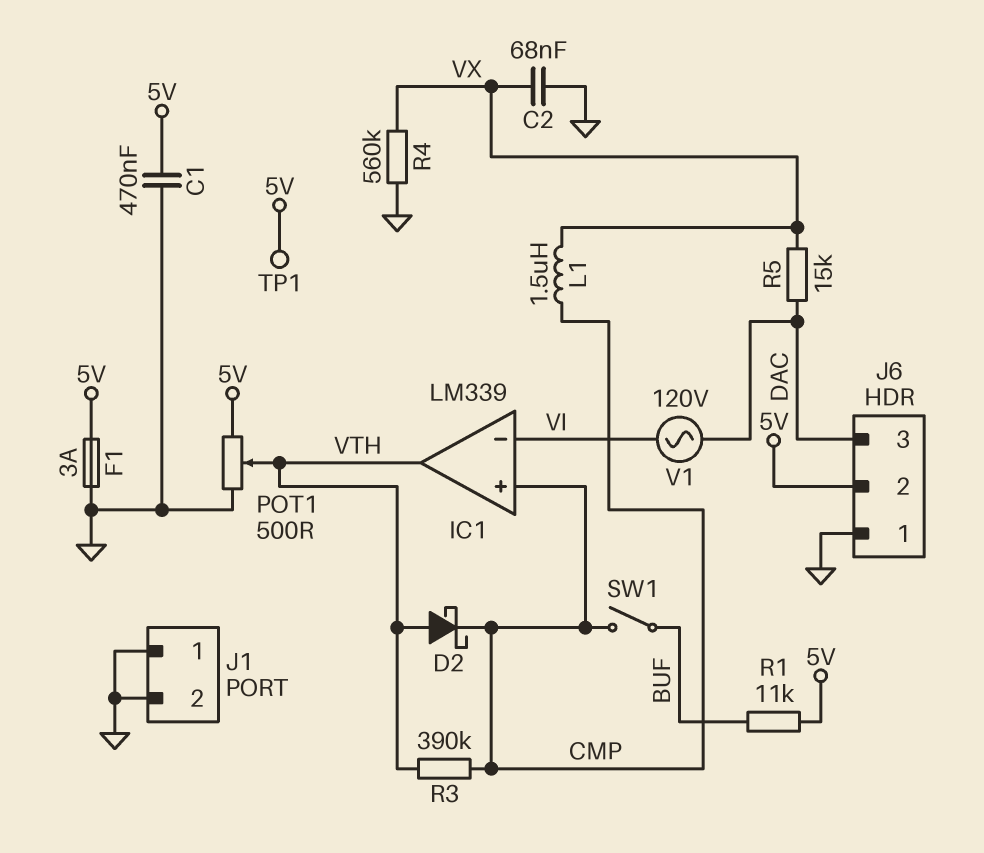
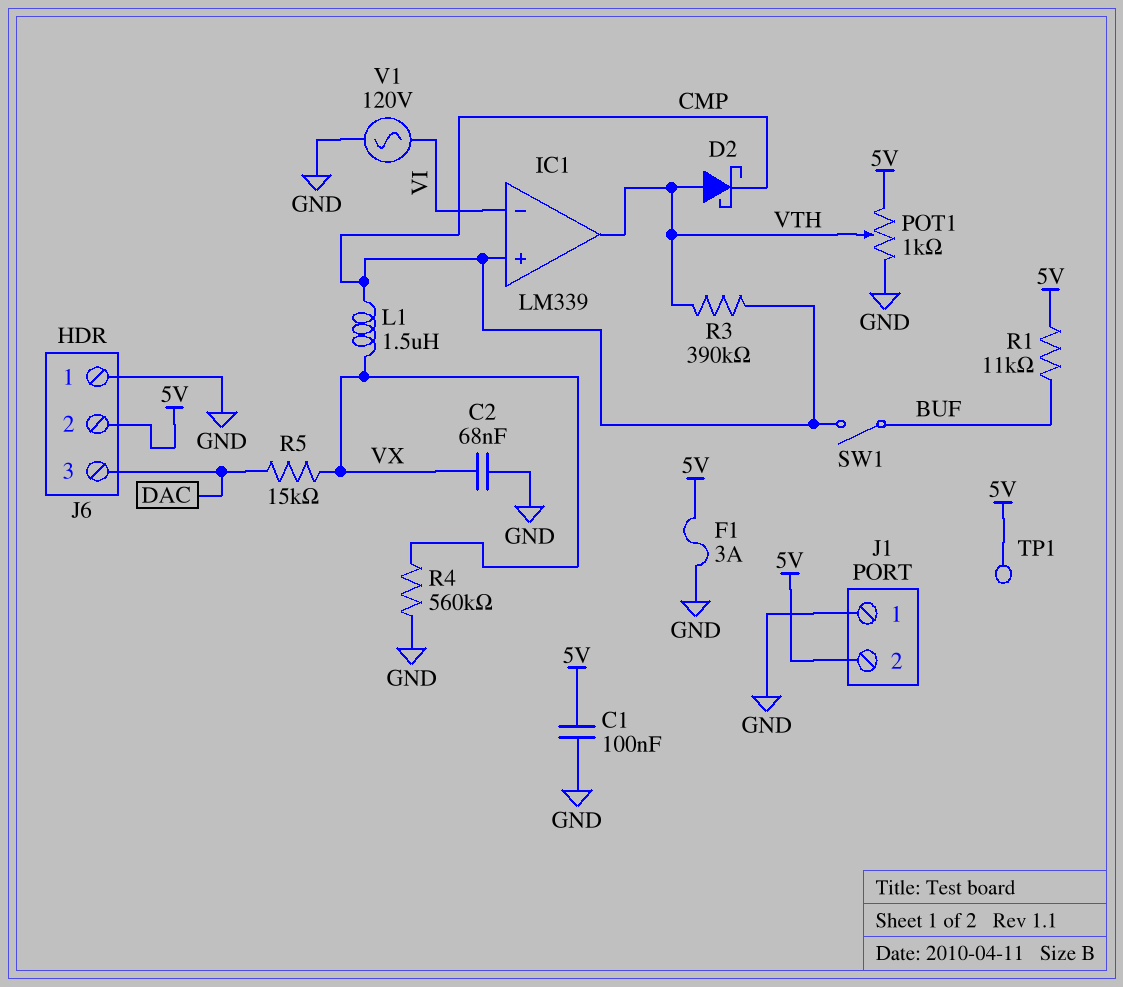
C1: 470nF (5V, GND) -> 100nF (5V, GND)
J1 pin 2: GND -> 5V
POT1: 500 (5V, GND, wiper VTH) -> 1k (5V, GND, wiper VTH)
V1: AC 120V (DAC, VI) -> AC 120V (GND, VI)

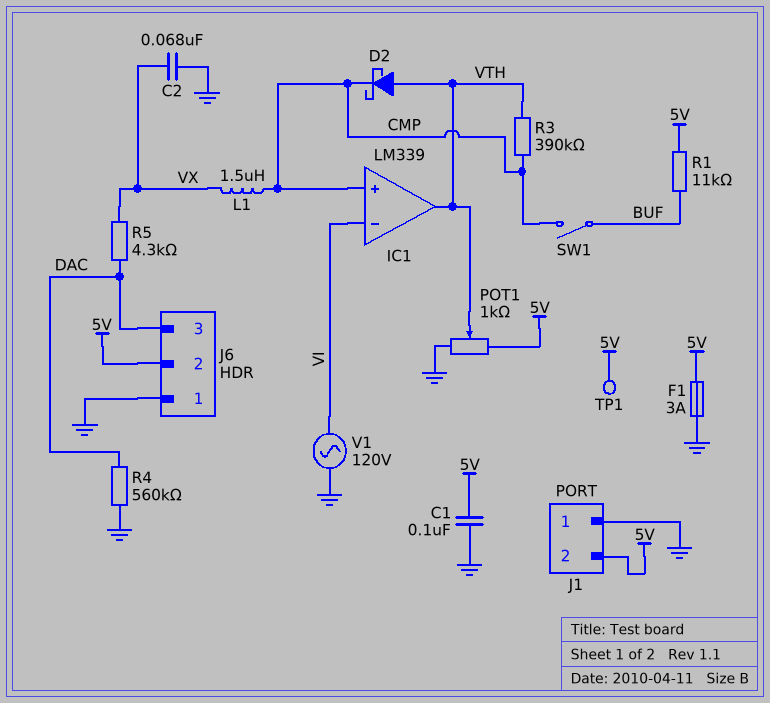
R4: 560k (GND, VX) -> 560k (DAC, GND)
R5: 15k (DAC, VX) -> 4.3k (DAC, VX)

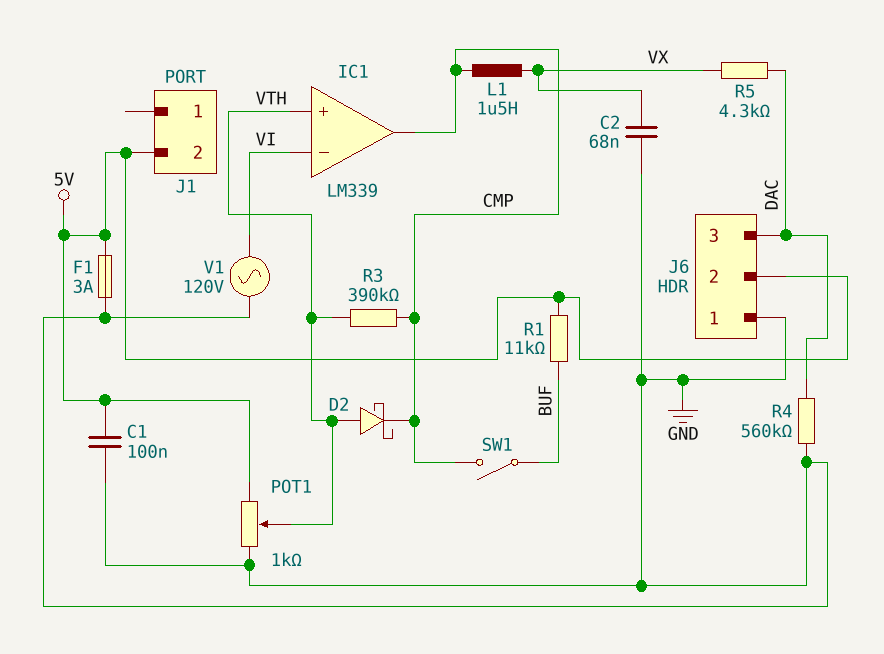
IC1 pin in+: CMP -> VTH
IC1 pin out: VTH -> CMP
J1 pin 1: GND -> none
TP1: test point (5V) -> none

